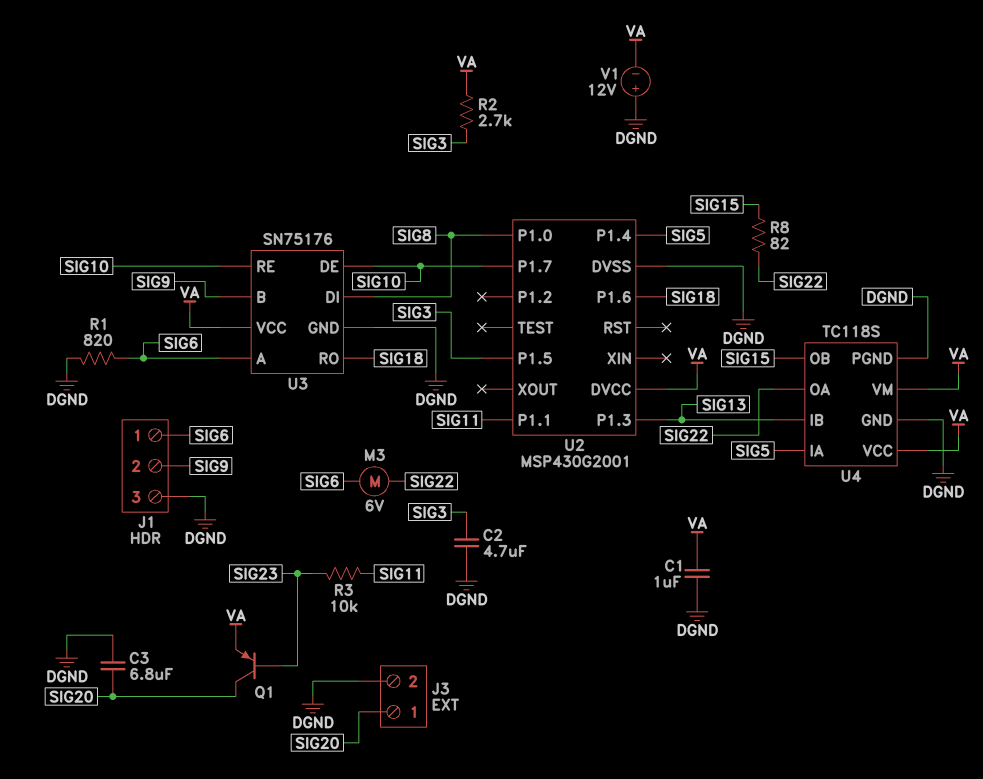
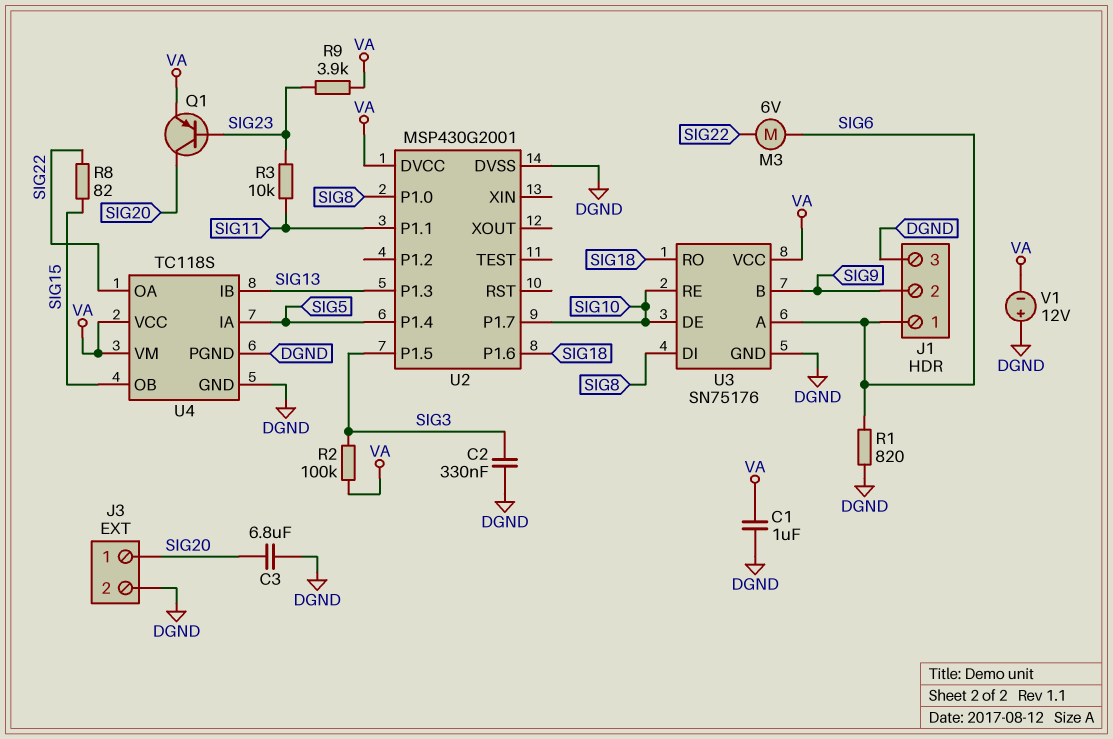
C2: 4.7uF (DGND, SIG3) -> 330nF (DGND, SIG3)
R2: 2.7k (SIG3, VA) -> 100k (SIG3, VA)
R9: none -> 3.9k (SIG23, VA)

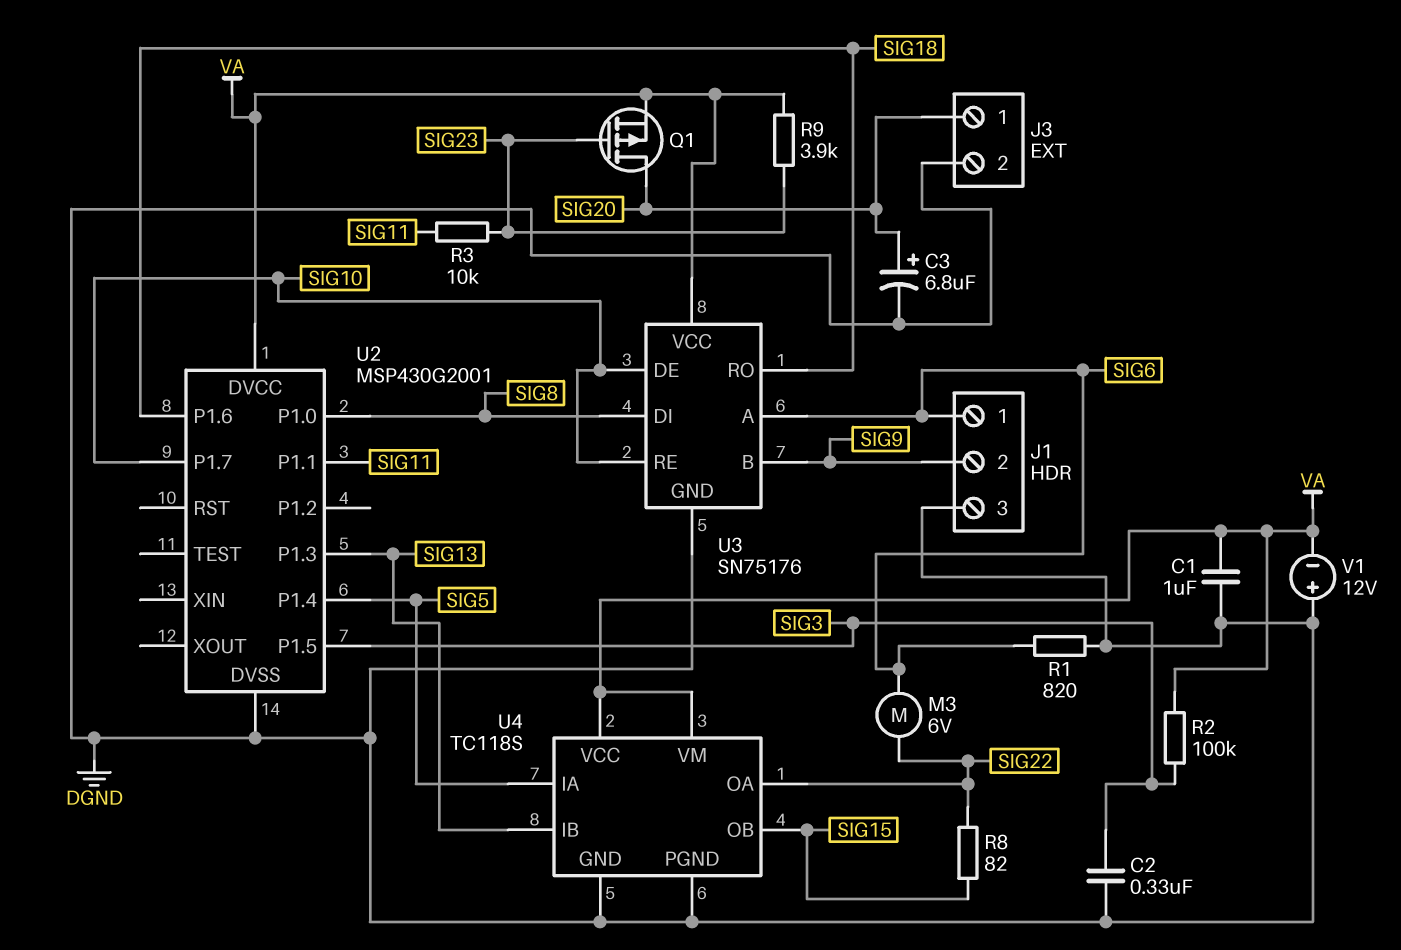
C3: 6.8uF (DGND, SIG20) -> 6.8uF (plus SIG20, minus DGND)
Q1: PNP (B SIG23, C SIG20, E VA) -> PMOS (G SIG23, D SIG20, S VA)

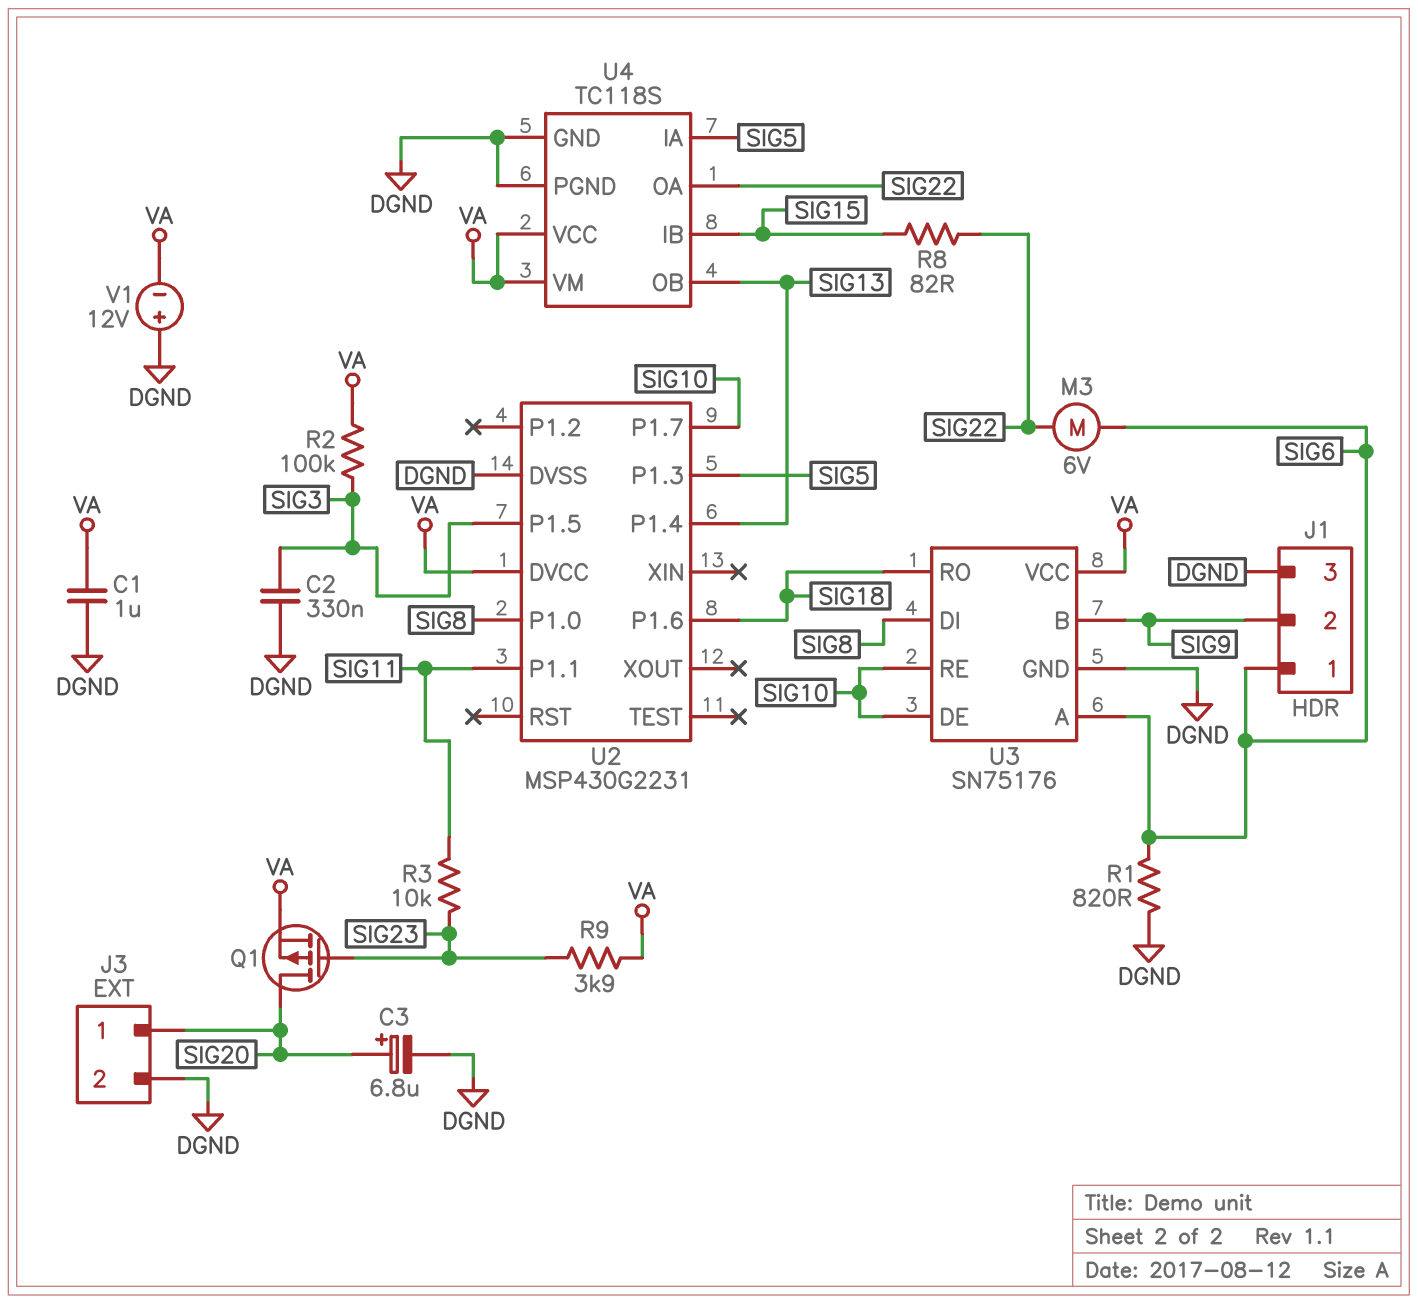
U2: MSP430G2001 -> MSP430G2231
U2 pin P1.3: SIG13 -> SIG5
U2 pin P1.4: SIG5 -> SIG13
U4 pin IB: SIG13 -> SIG15
U4 pin OB: SIG15 -> SIG13

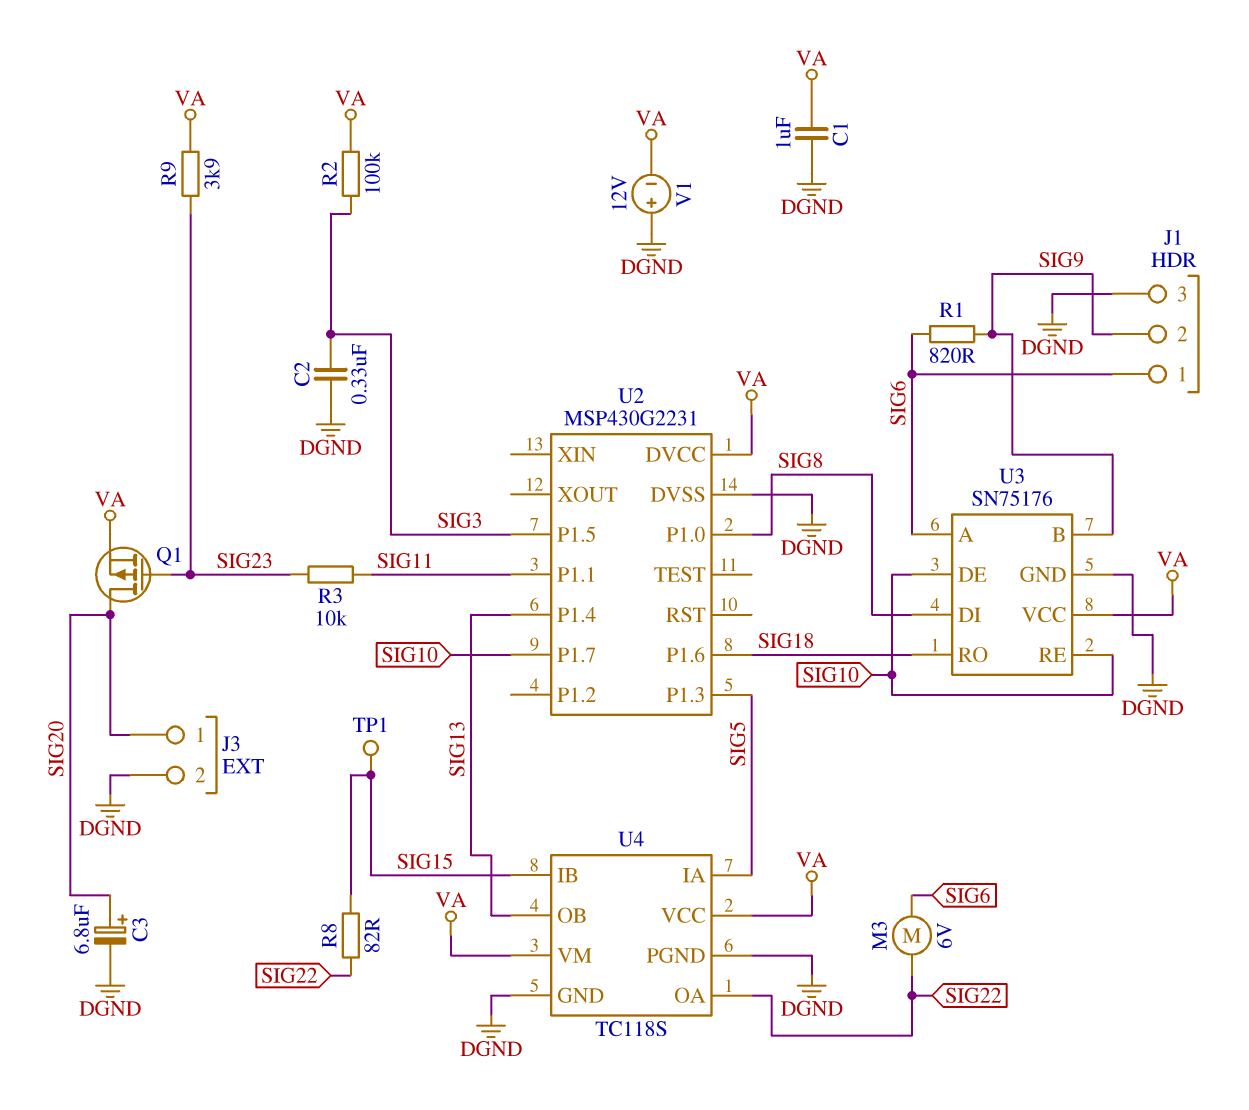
R1: 820 (DGND, SIG6) -> 820 (SIG6, SIG9)
TP1: none -> test point (SIG15)

